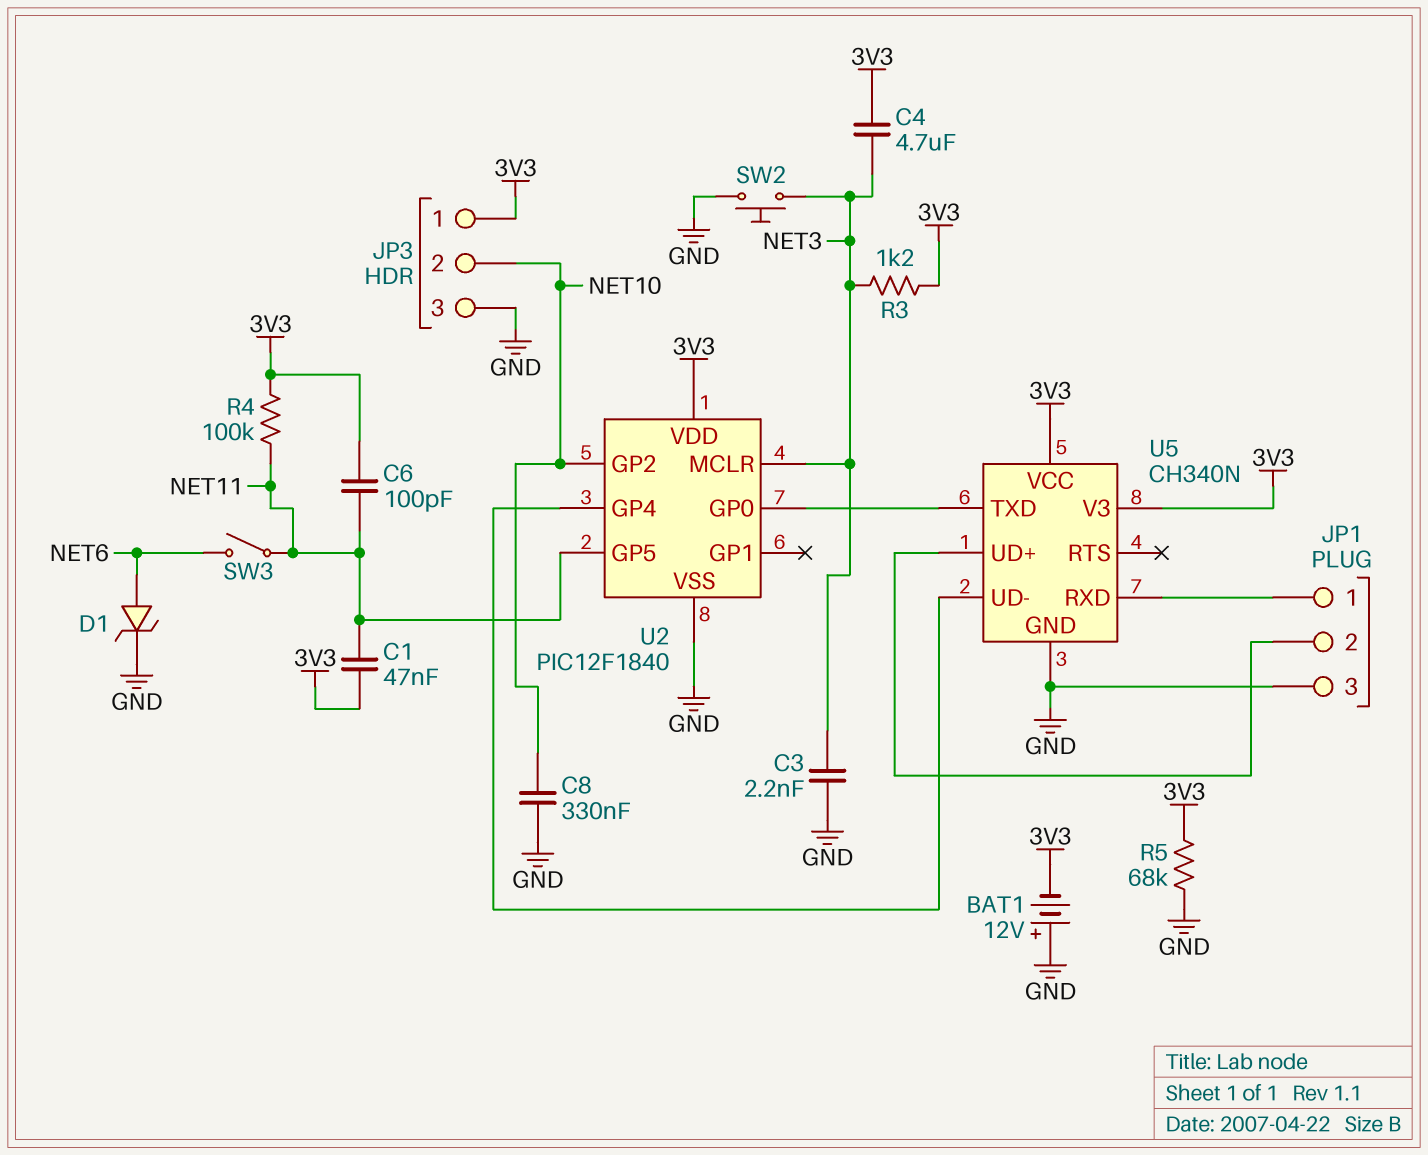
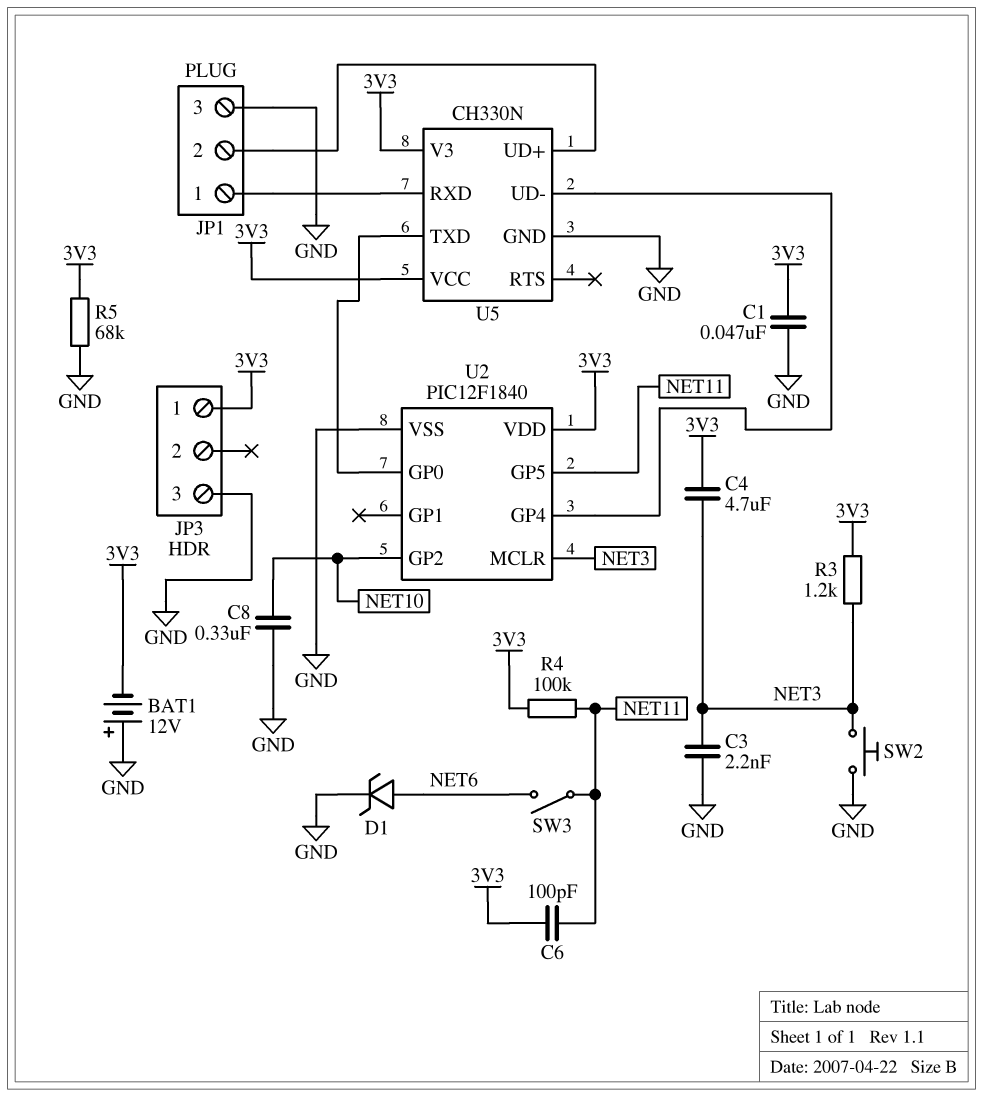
C1: 47nF (3V3, NET11) -> 47nF (3V3, GND)
JP3 pin 2: NET10 -> none
U5: CH340N -> CH330N

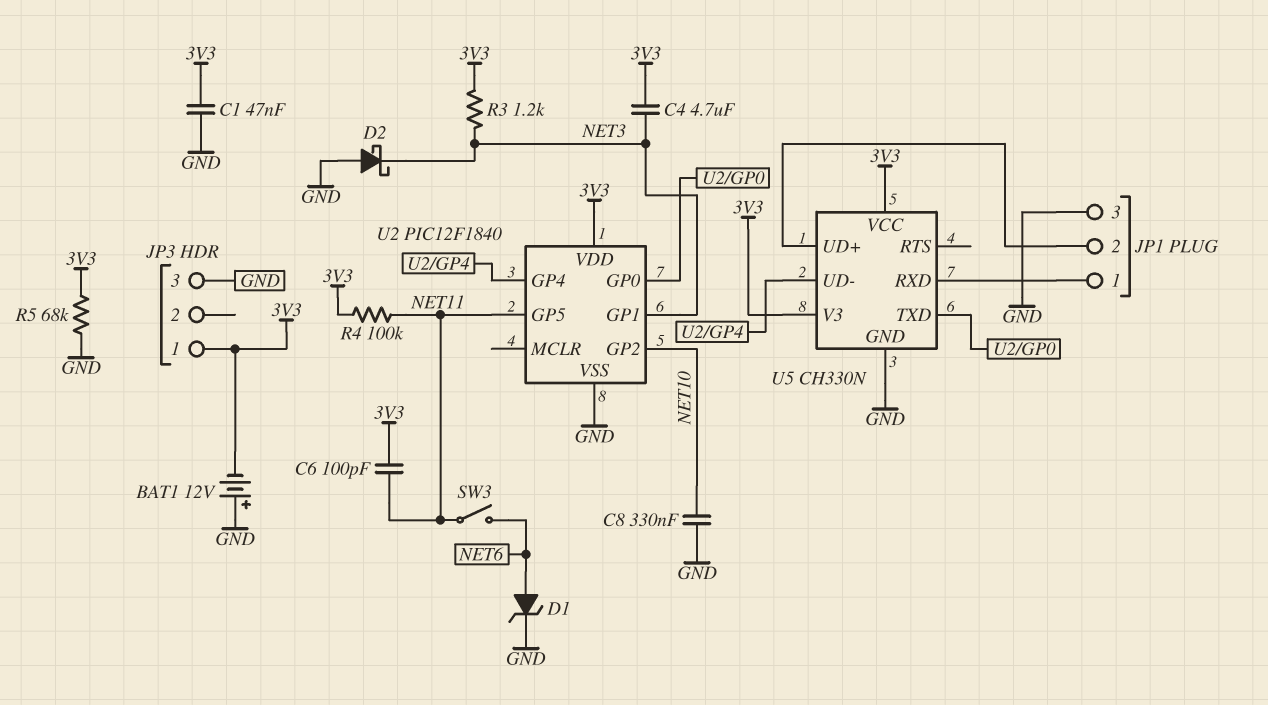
C3: 2.2nF (GND, NET3) -> none
D2: none -> schottky (A GND, K NET3)
SW2: button (GND, NET3) -> none
U2 pin GP1: none -> NET3
U2 pin MCLR: NET3 -> none

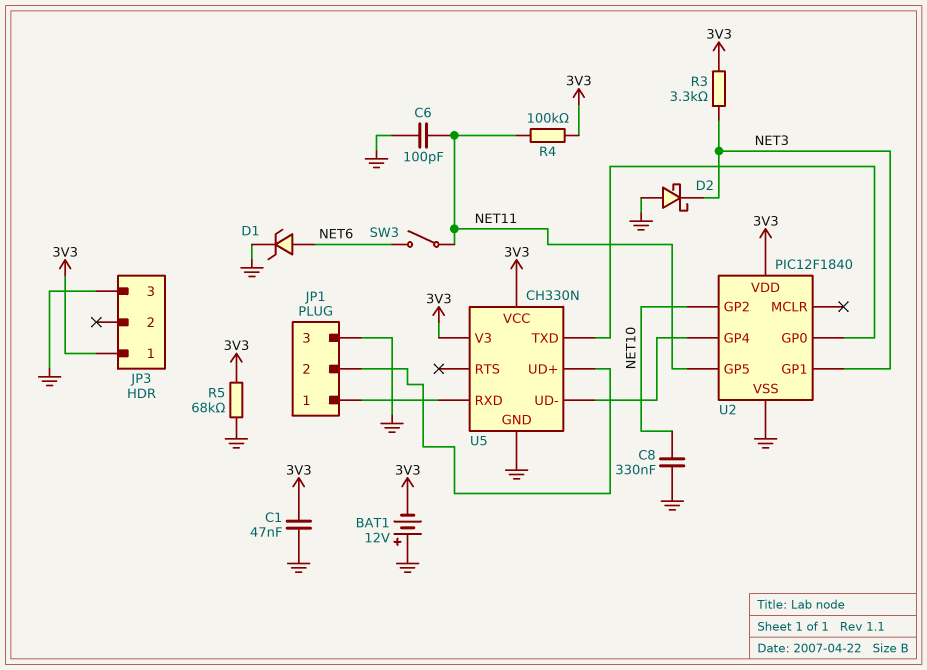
C4: 4.7uF (3V3, NET3) -> none
C6: 100pF (3V3, NET11) -> 100pF (GND, NET11)
R3: 1.2k (3V3, NET3) -> 3.3k (3V3, NET3)

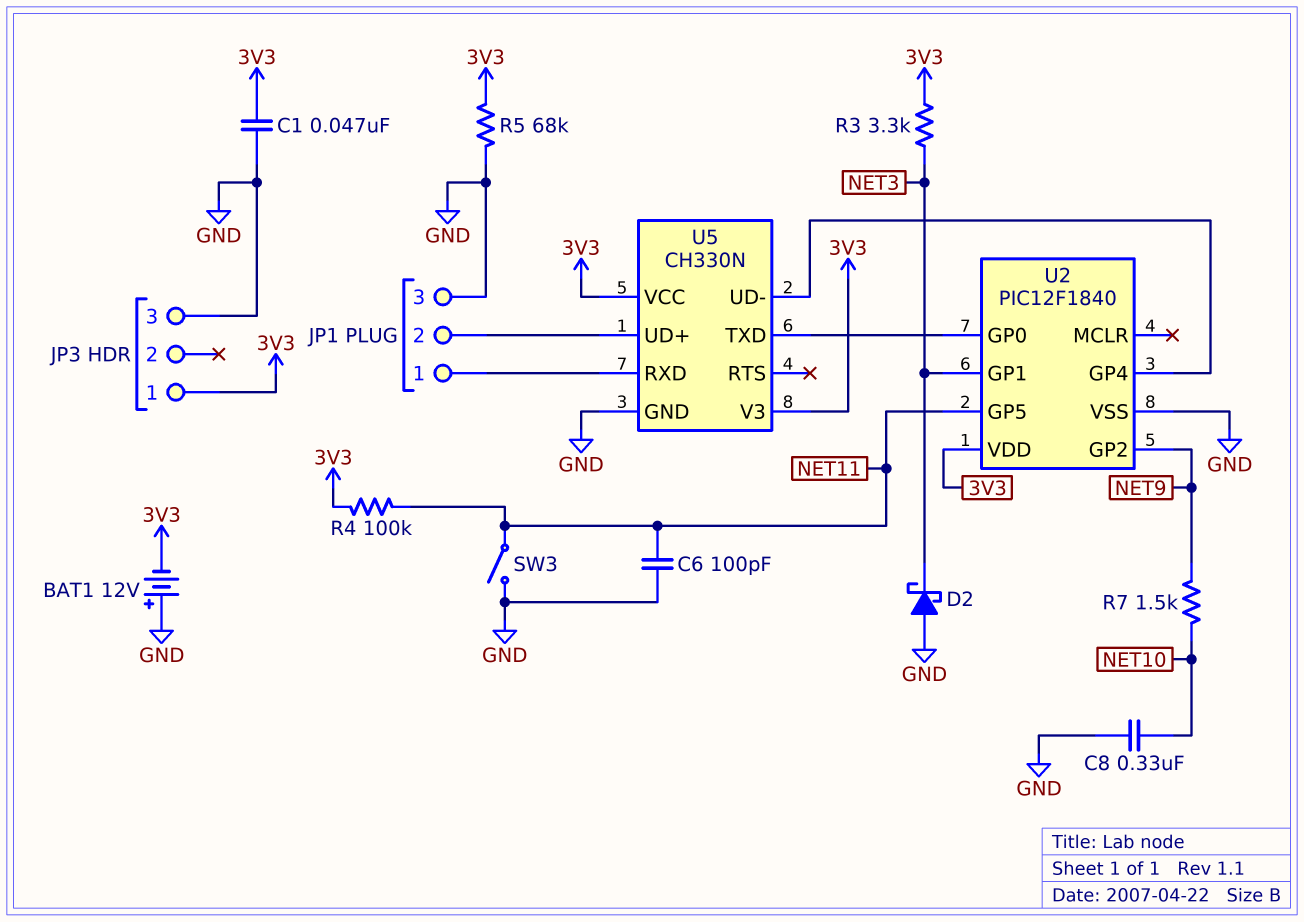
D1: zener (A NET6, K GND) -> none
R7: none -> 1.5k (NET9, NET10)
SW3: switch (NET6, NET11) -> switch (GND, NET11)
U2 pin GP2: NET10 -> NET9

